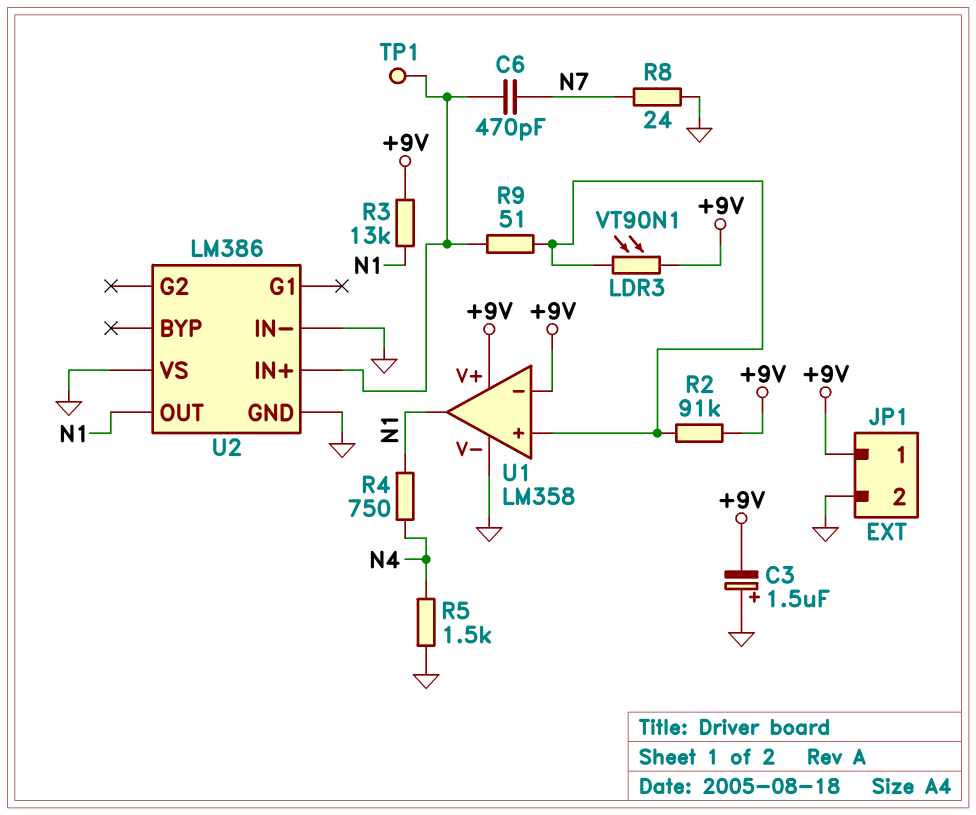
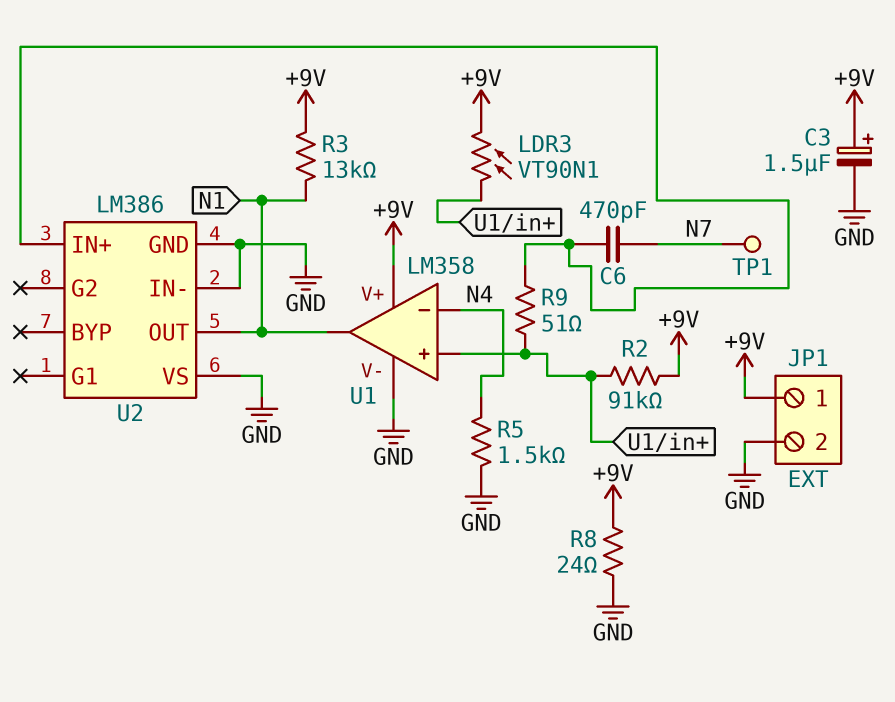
C3: 1.5uF (plus GND, minus +9V) -> 1.5uF (plus +9V, minus GND)
R4: 750 (N1, N4) -> none
R8: 24 (GND, N7) -> 24 (+9V, GND)
TP1: test point (U2/IN+) -> test point (N7)
U1 pin in-: +9V -> N4

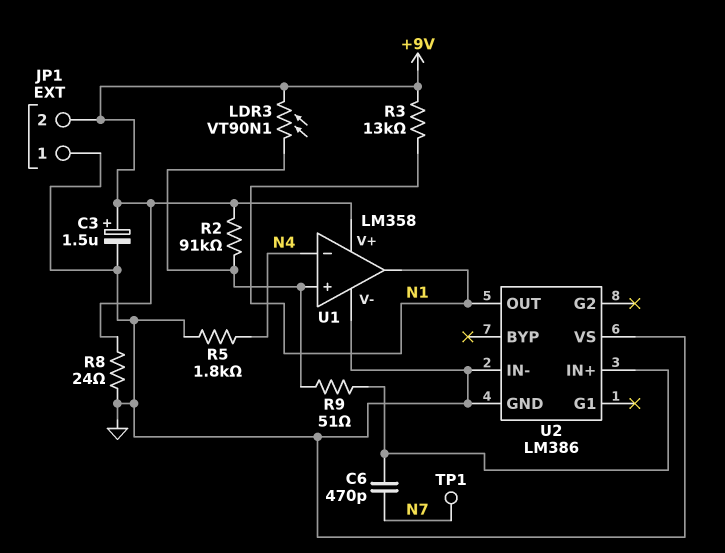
JP1 pin 1: +9V -> GND
JP1 pin 2: GND -> +9V
R5: 1.5k (GND, N4) -> 1.8k (GND, N4)

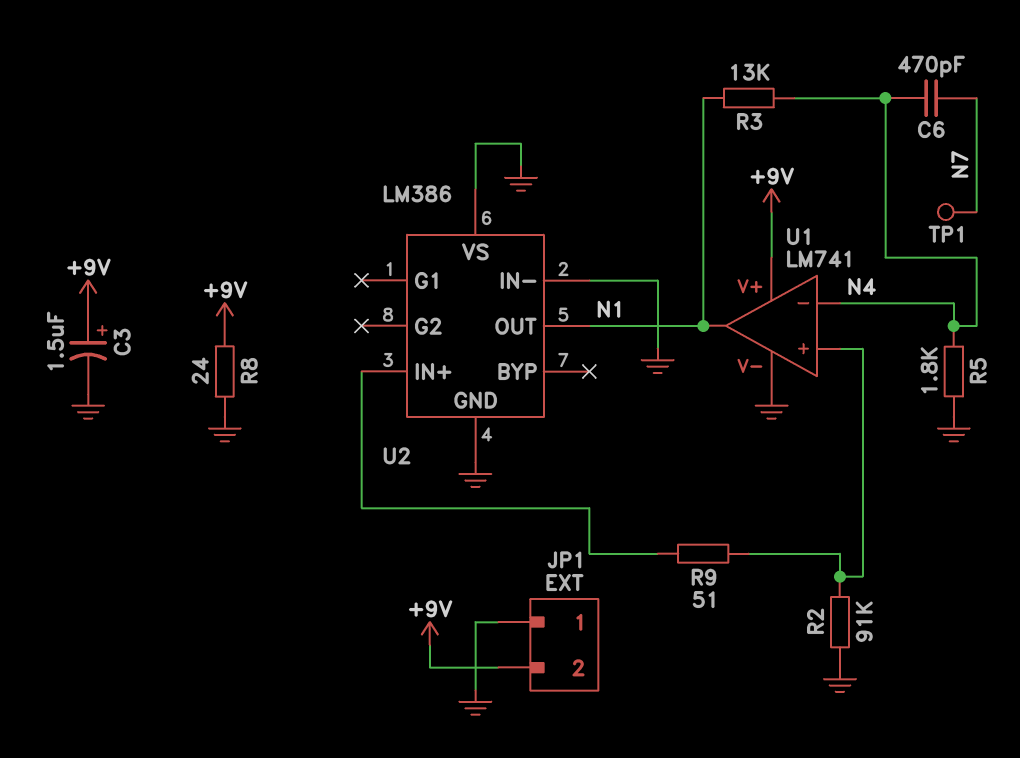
C6: 470pF (N7, U2/IN+) -> 470pF (N4, N7)
LDR3: VT90N1 (+9V, U1/in+) -> none
R2: 91k (+9V, U1/in+) -> 91k (GND, U1/in+)
R3: 13k (+9V, N1) -> 13k (N1, N4)
U1: LM358 -> LM741

